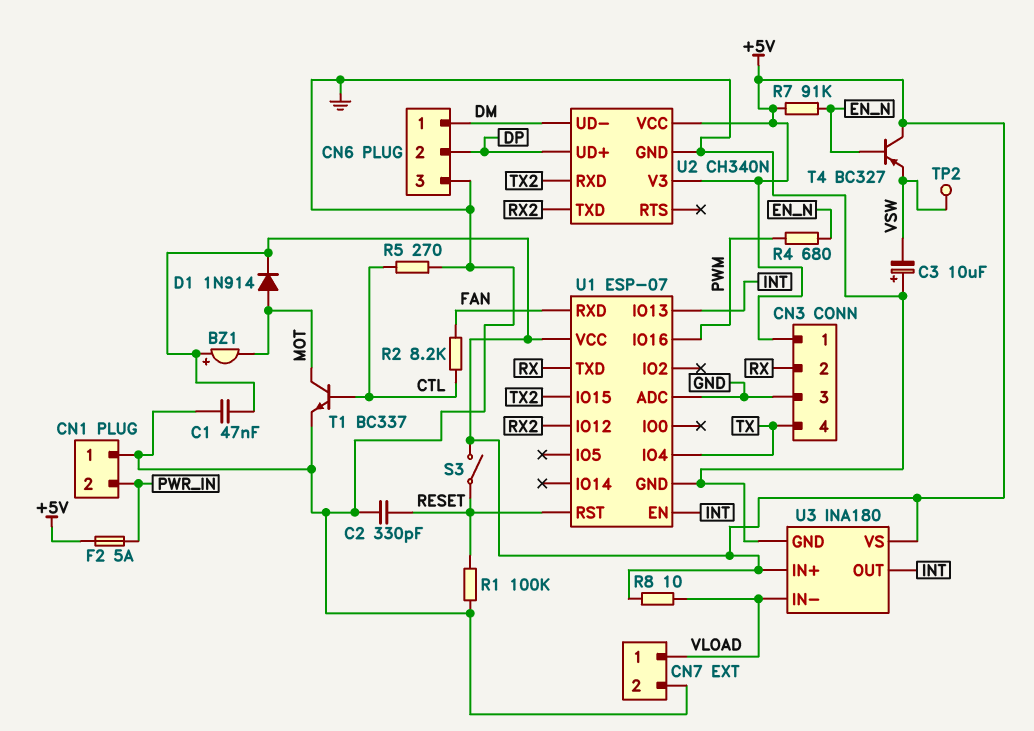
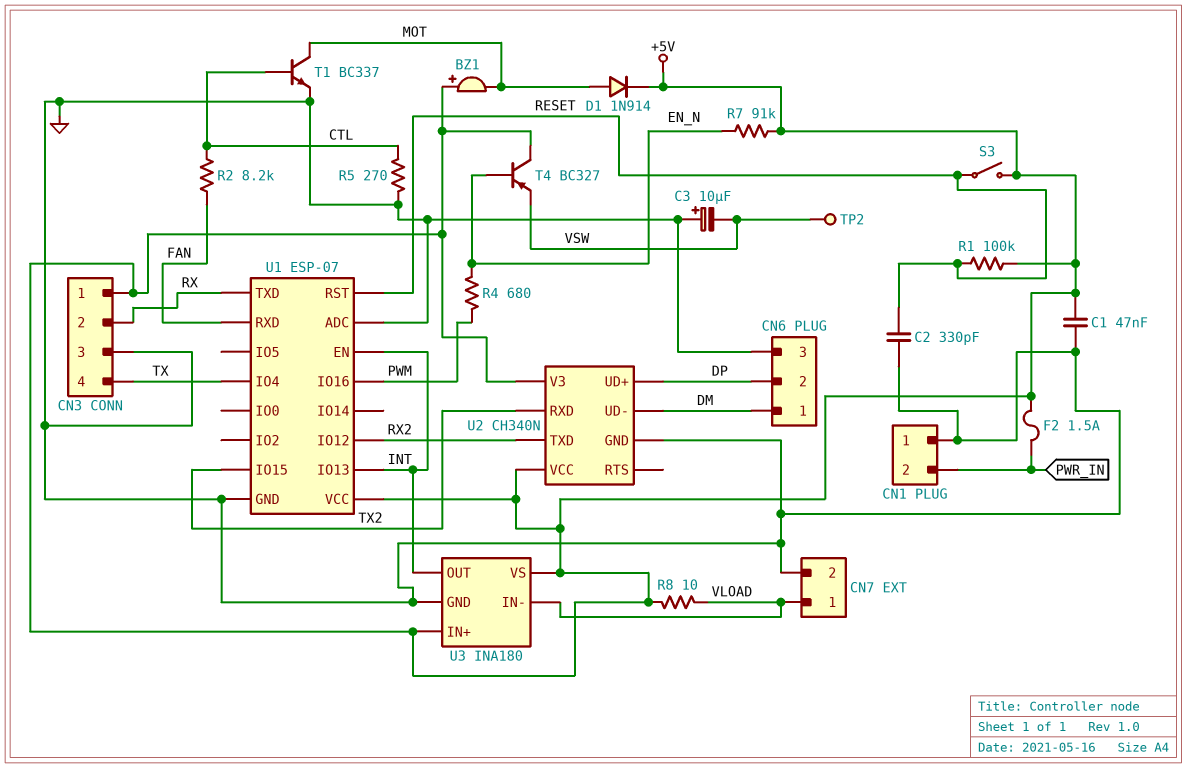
F2: 5A (+5V, PWR_IN) -> 1.5A (+5V, PWR_IN)
R1: 100k (GND, RESET) -> 100k (+5V, RESET)

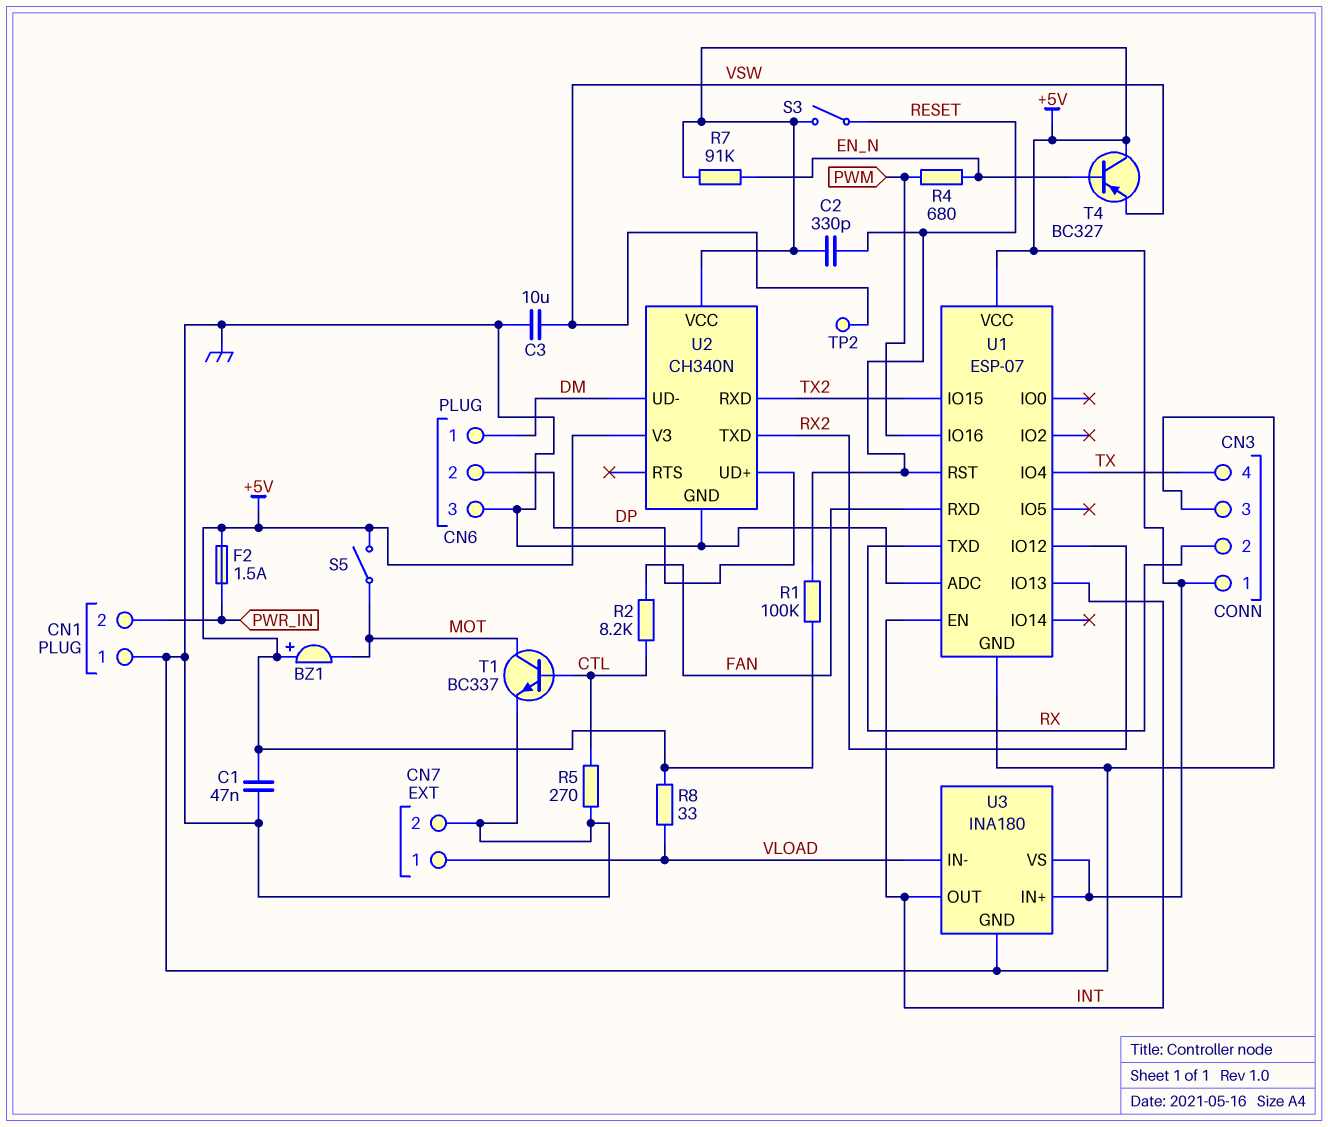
C2: 330pF (GND, RESET) -> 330pF (+5V, RESET)
C3: 10uF (plus GND, minus VSW) -> 10uF (GND, VSW)
D1: diode 1N914 (A MOT, K +5V) -> none
R8: 10 (+5V, VLOAD) -> 33 (+5V, VLOAD)
S5: none -> switch (+5V, MOT)

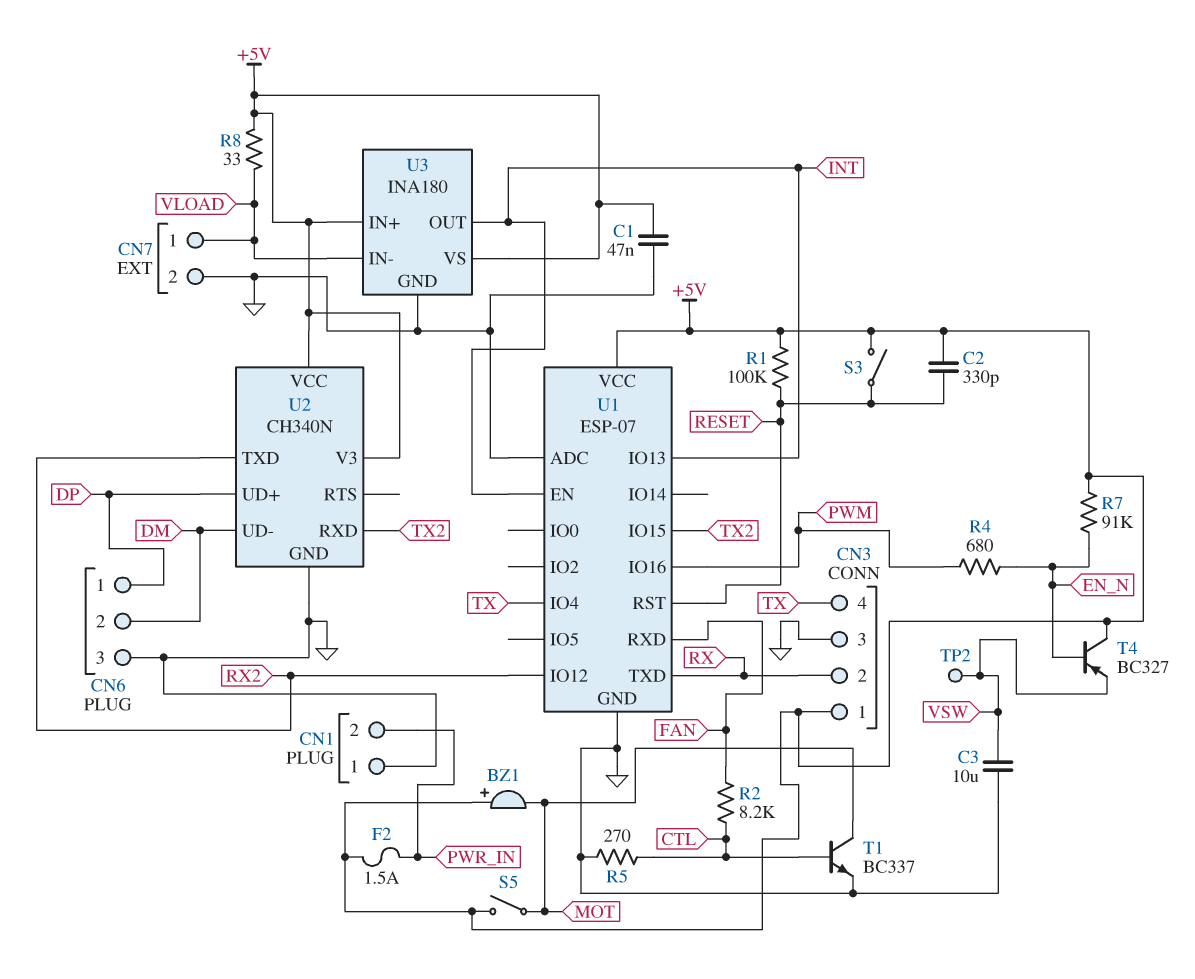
CN6 pin 1: DM -> DP
CN6 pin 2: DP -> DM

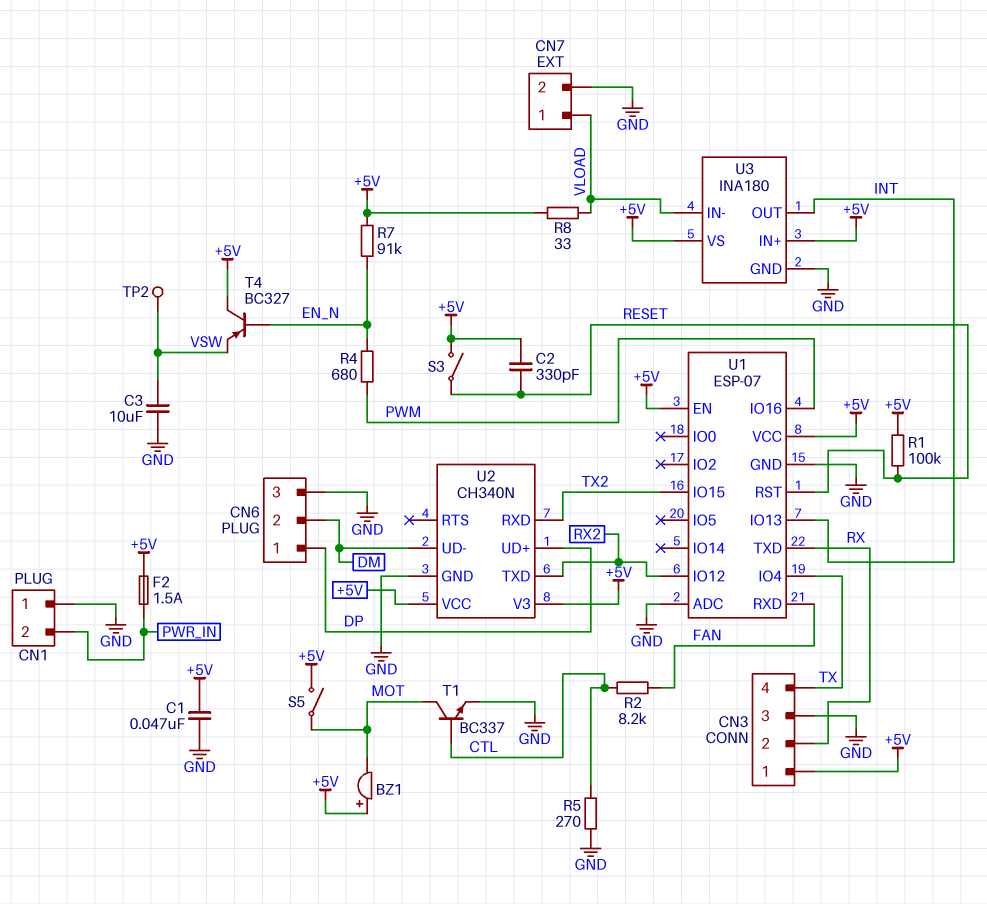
U1 pin EN: INT -> +5V

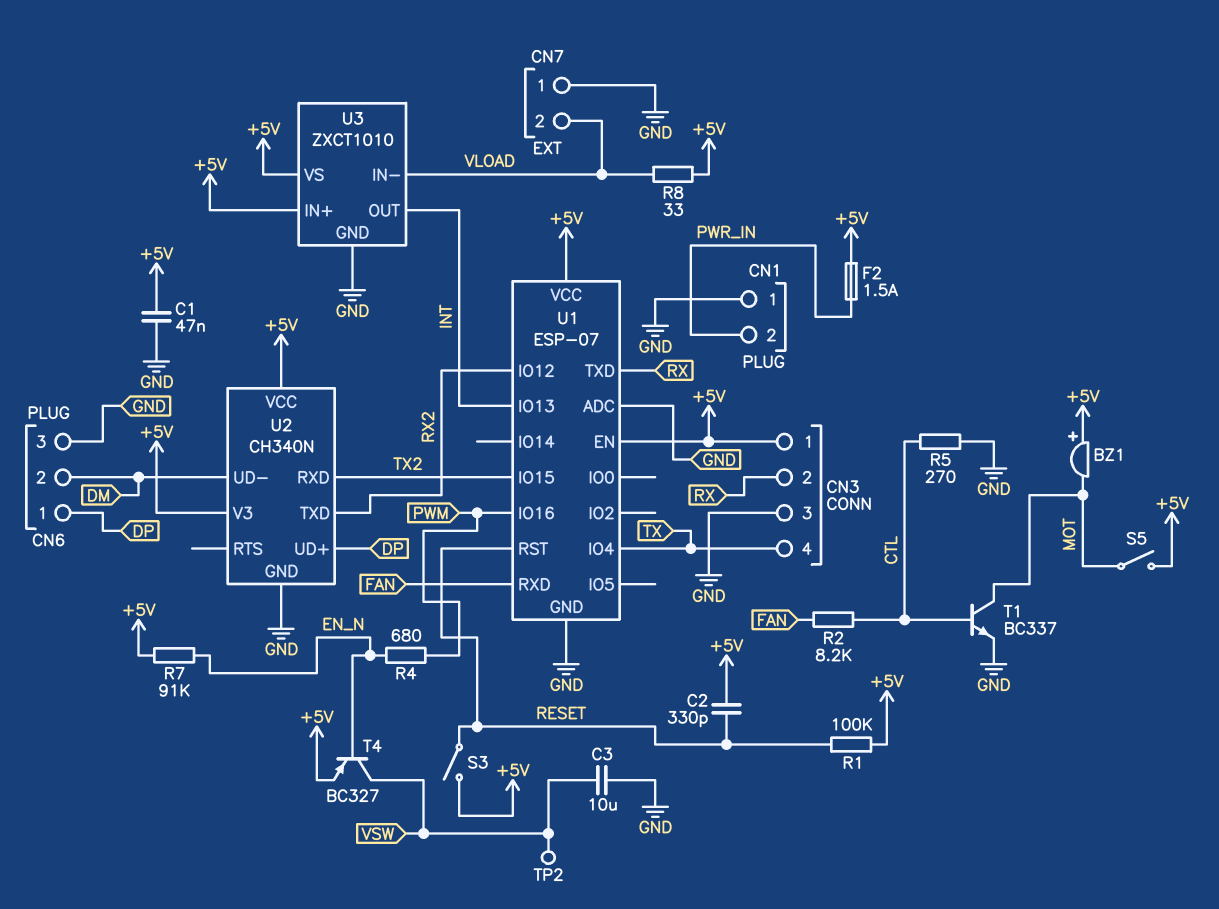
CN7 pin 1: VLOAD -> GND
CN7 pin 2: GND -> VLOAD
T4: PNP BC327 (B EN_N, C +5V, E VSW) -> PNP BC327 (B EN_N, C VSW, E +5V)
U3: INA180 -> ZXCT1010

